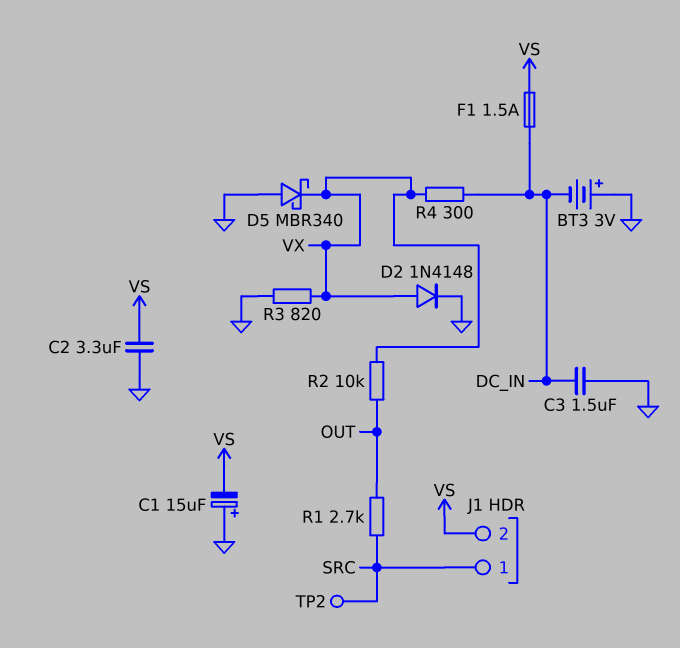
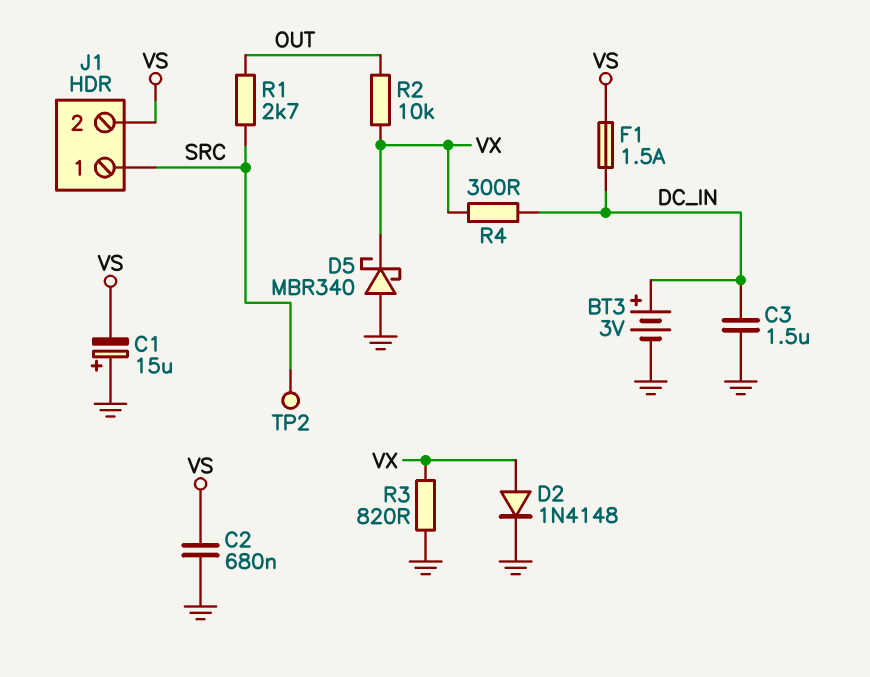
BT3: 3V (plus GND, minus DC_IN) -> 3V (plus DC_IN, minus GND)
C2: 3.3uF (GND, VS) -> 680nF (GND, VS)

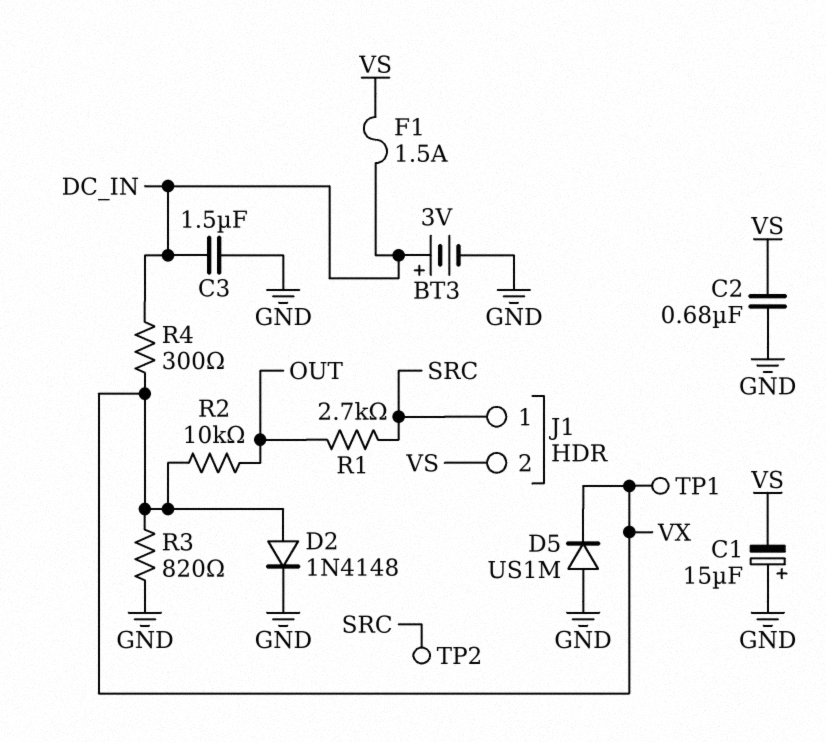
D5: schottky MBR340 (A GND, K VX) -> diode US1M (A GND, K VX)
TP1: none -> test point (VX)

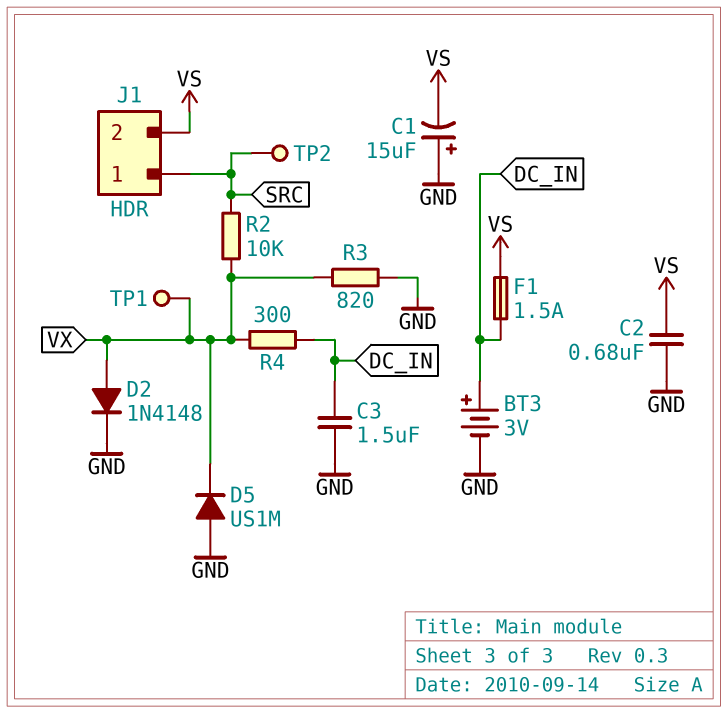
R1: 2.7k (OUT, SRC) -> none
R2: 10k (OUT, VX) -> 10k (SRC, VX)

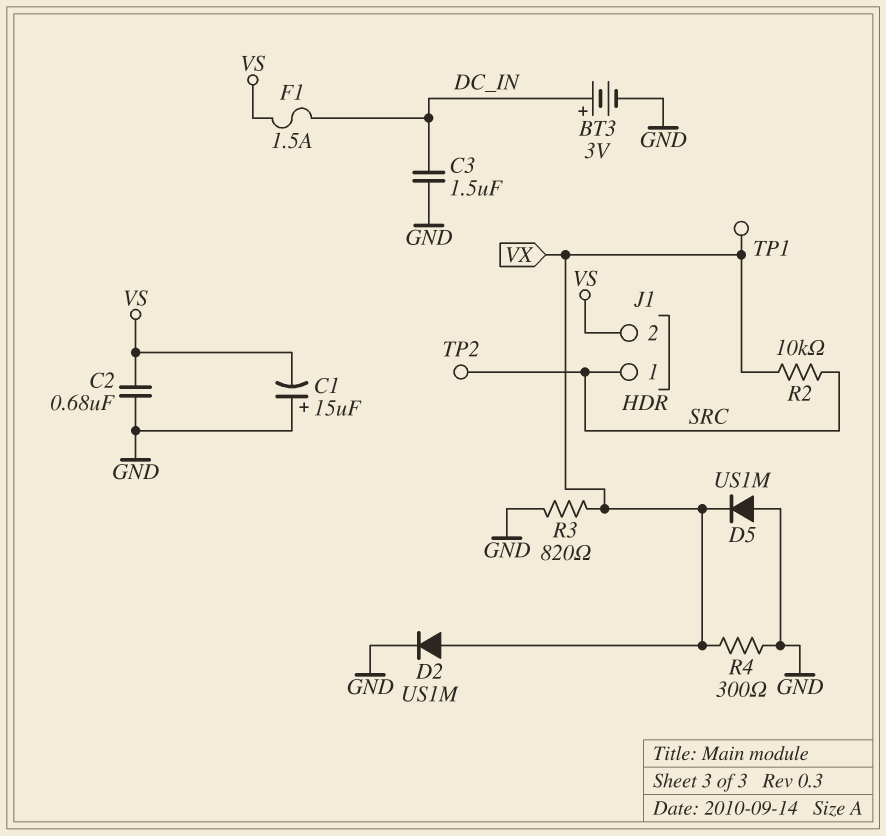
D2: diode 1N4148 (A VX, K GND) -> diode US1M (A VX, K GND)
R4: 300 (DC_IN, VX) -> 300 (GND, VX)

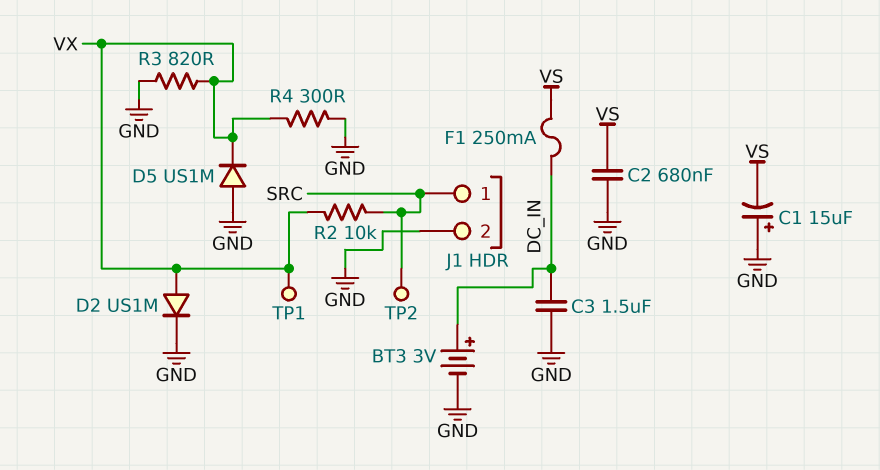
F1: 1.5A (DC_IN, VS) -> 250mA (DC_IN, VS)
J1 pin 2: VS -> GND

